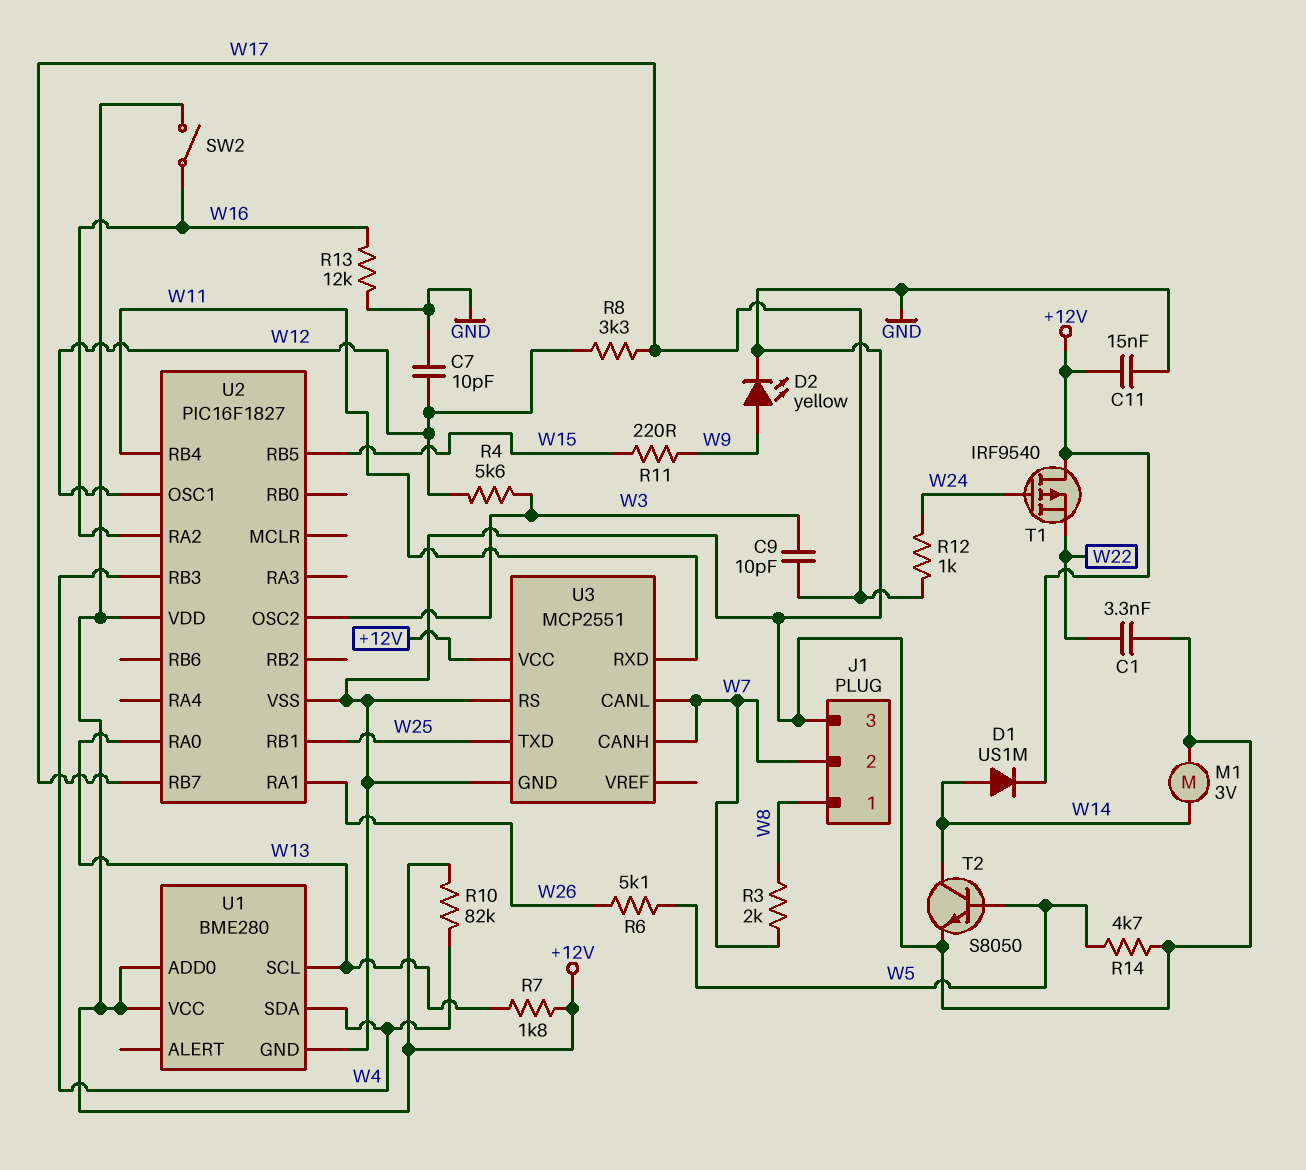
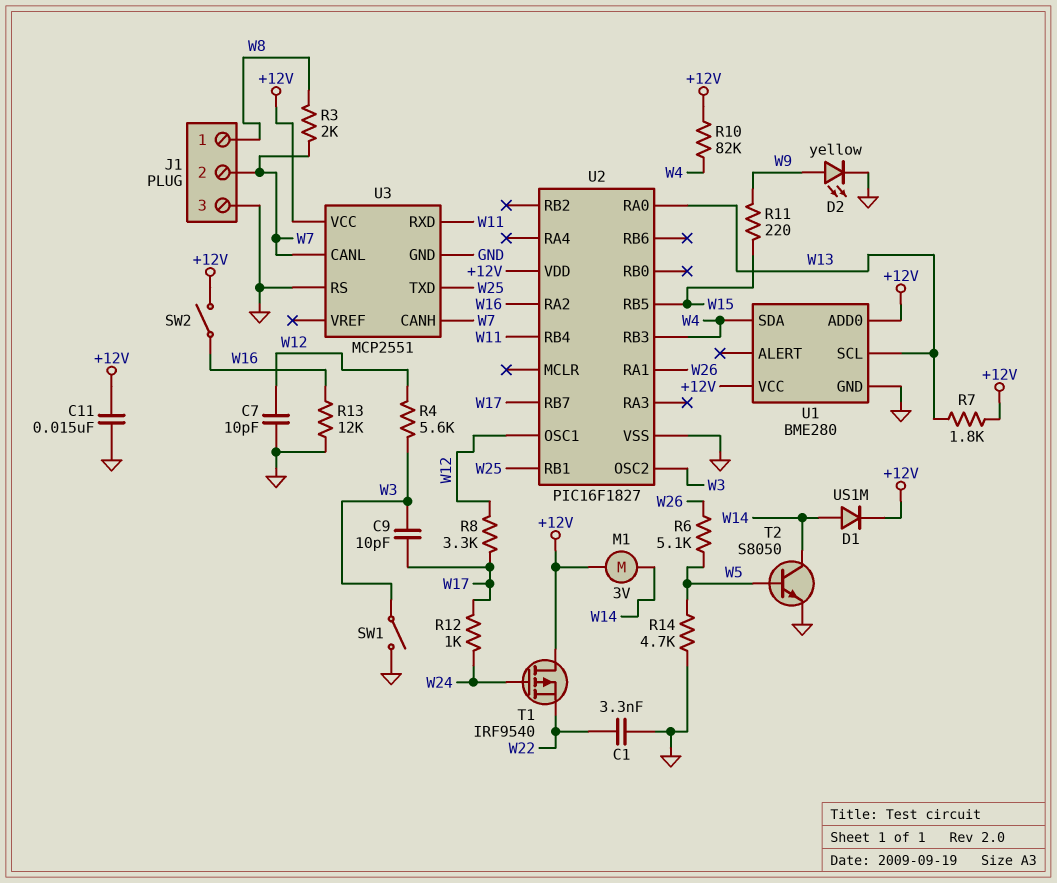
M1: motor 3V (GND, W14) -> motor 3V (+12V, W14)
SW1: none -> switch (GND, W3)

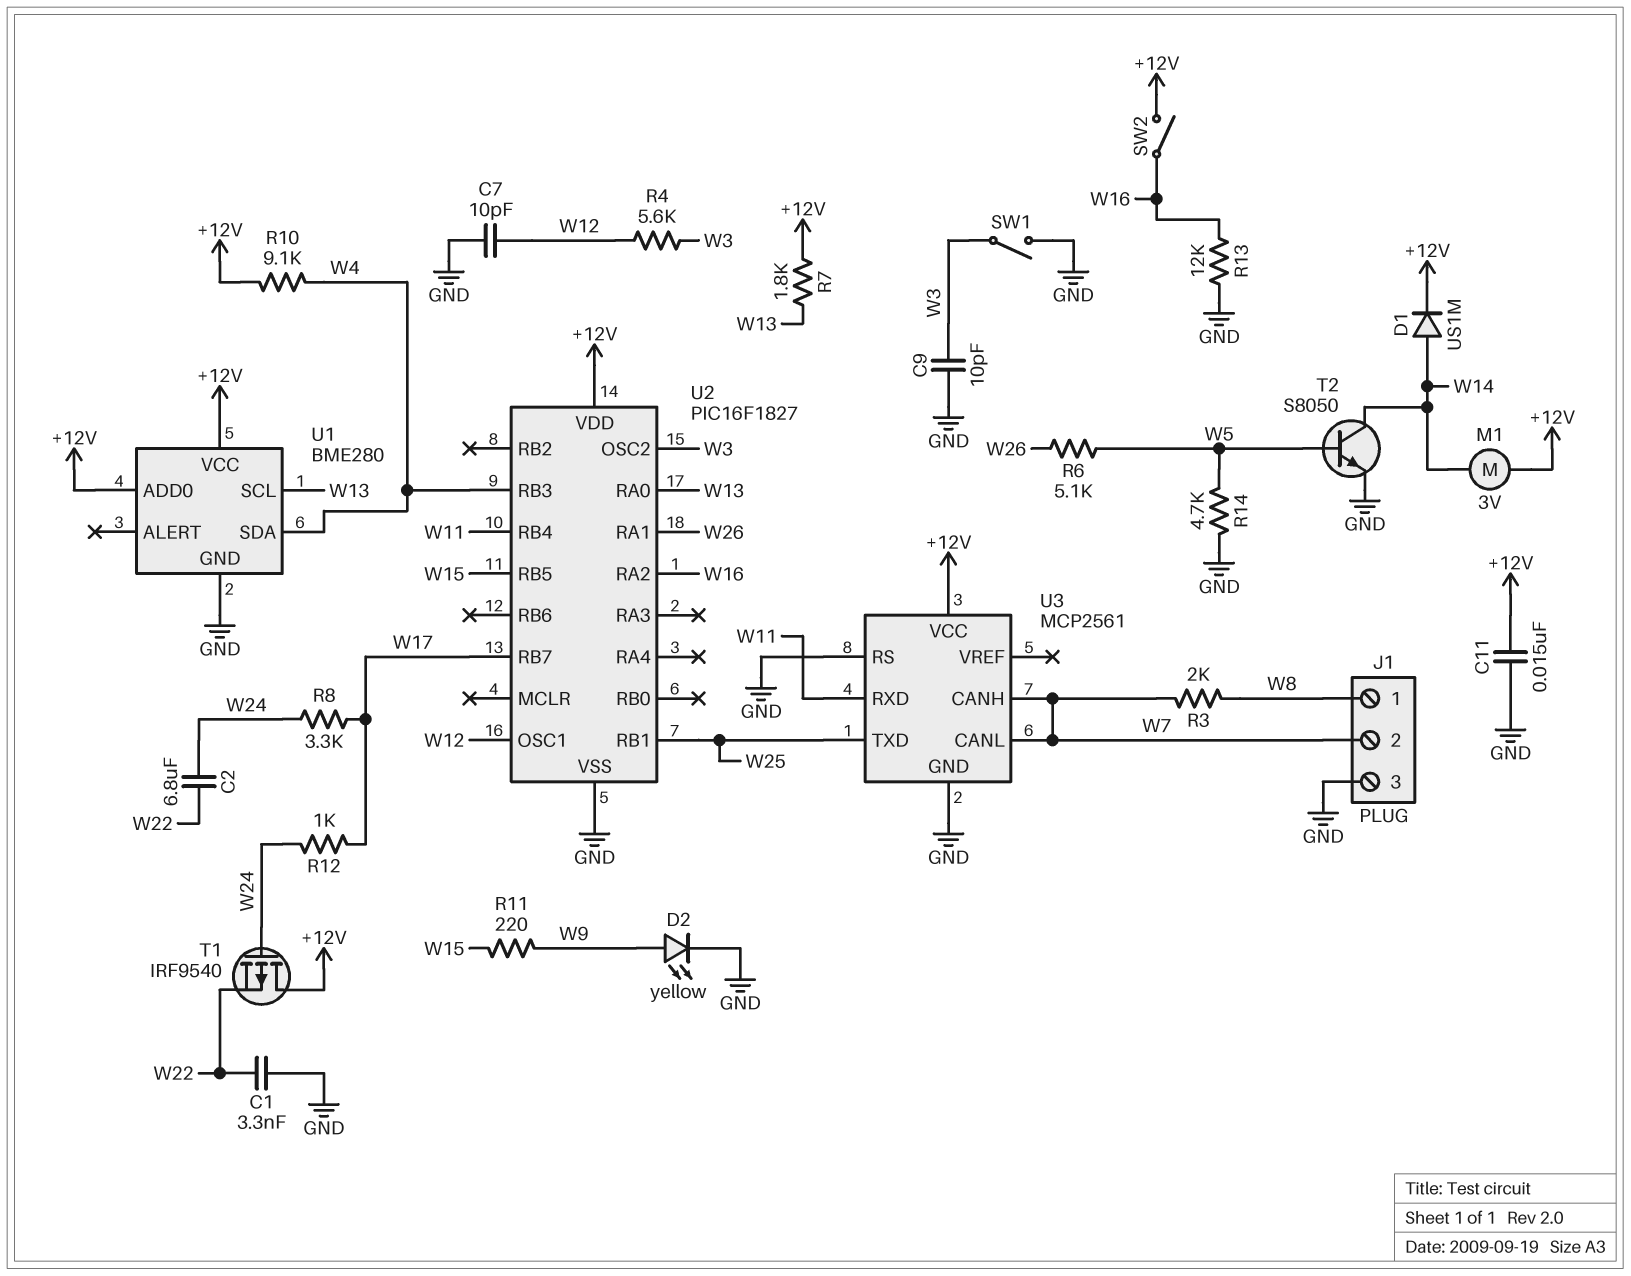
C2: none -> 6.8uF (W22, W24)
C9: 10pF (W3, W17) -> 10pF (GND, W3)
R8: 3.3k (W12, W17) -> 3.3k (W17, W24)
R10: 82k (+12V, W4) -> 9.1k (+12V, W4)
U3: MCP2551 -> MCP2561

